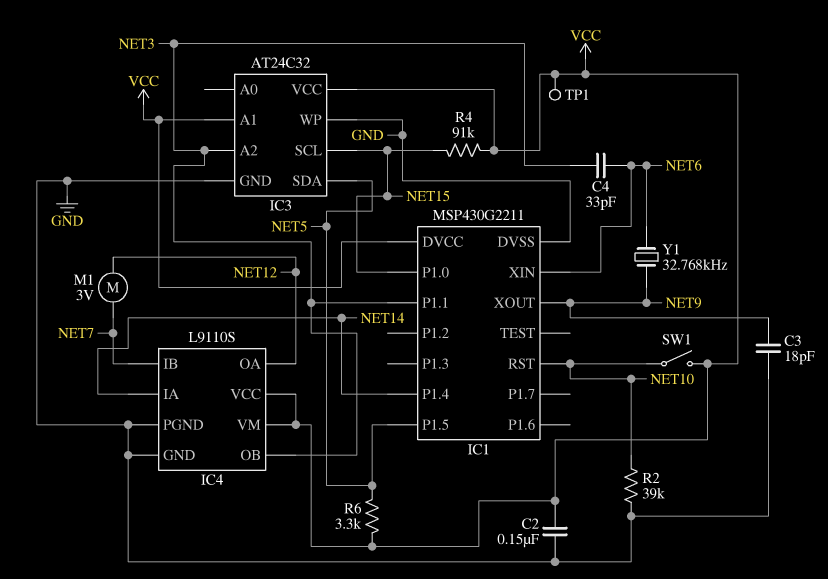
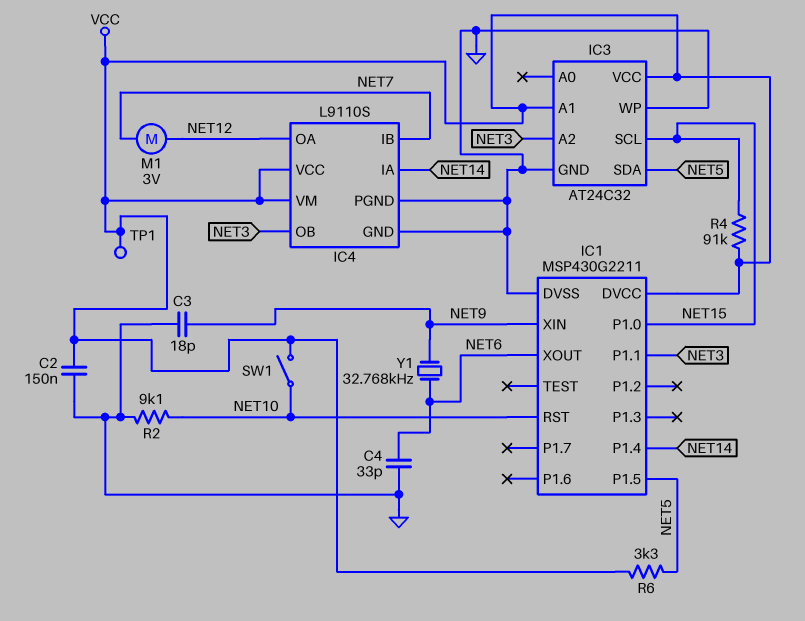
C4: 33pF (NET3, NET6) -> 33pF (GND, NET6)
IC1 pin XIN: NET6 -> NET9
IC1 pin XOUT: NET9 -> NET6
R2: 39k (GND, NET10) -> 9.1k (GND, NET10)

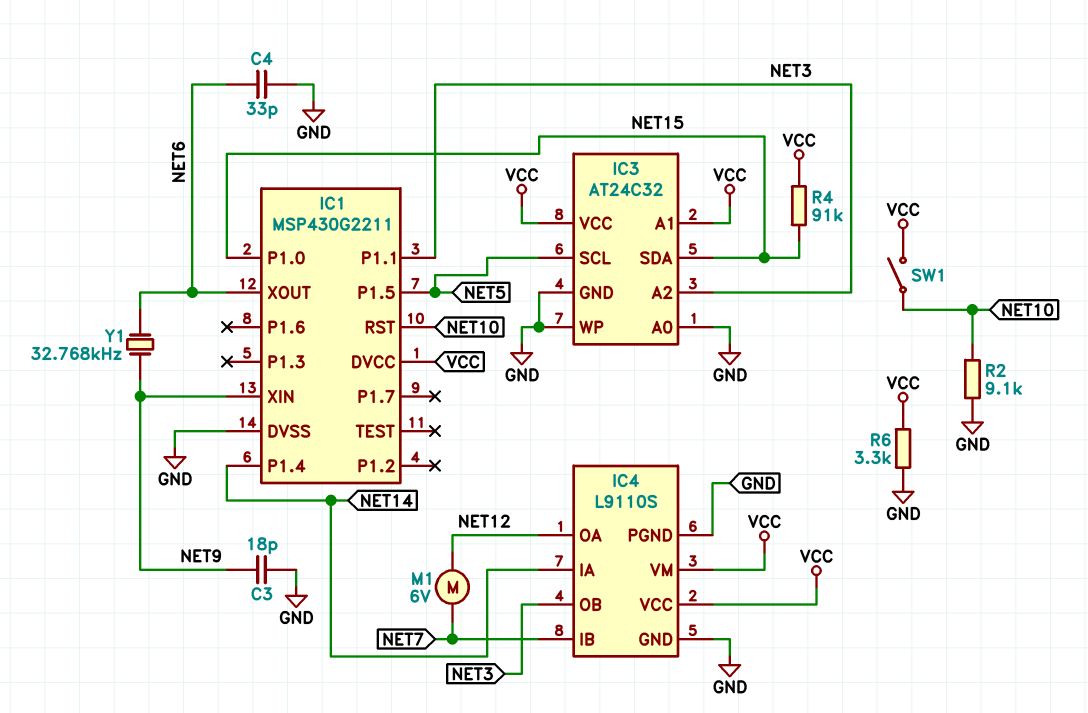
C2: 150nF (GND, VCC) -> none
IC3 pin A0: none -> GND
IC3 pin SCL: NET15 -> NET5
IC3 pin SDA: NET5 -> NET15
M1: motor 3V (NET7, NET12) -> motor 6V (NET7, NET12)
R6: 3.3k (NET5, VCC) -> 3.3k (GND, VCC)
TP1: test point (VCC) -> none

